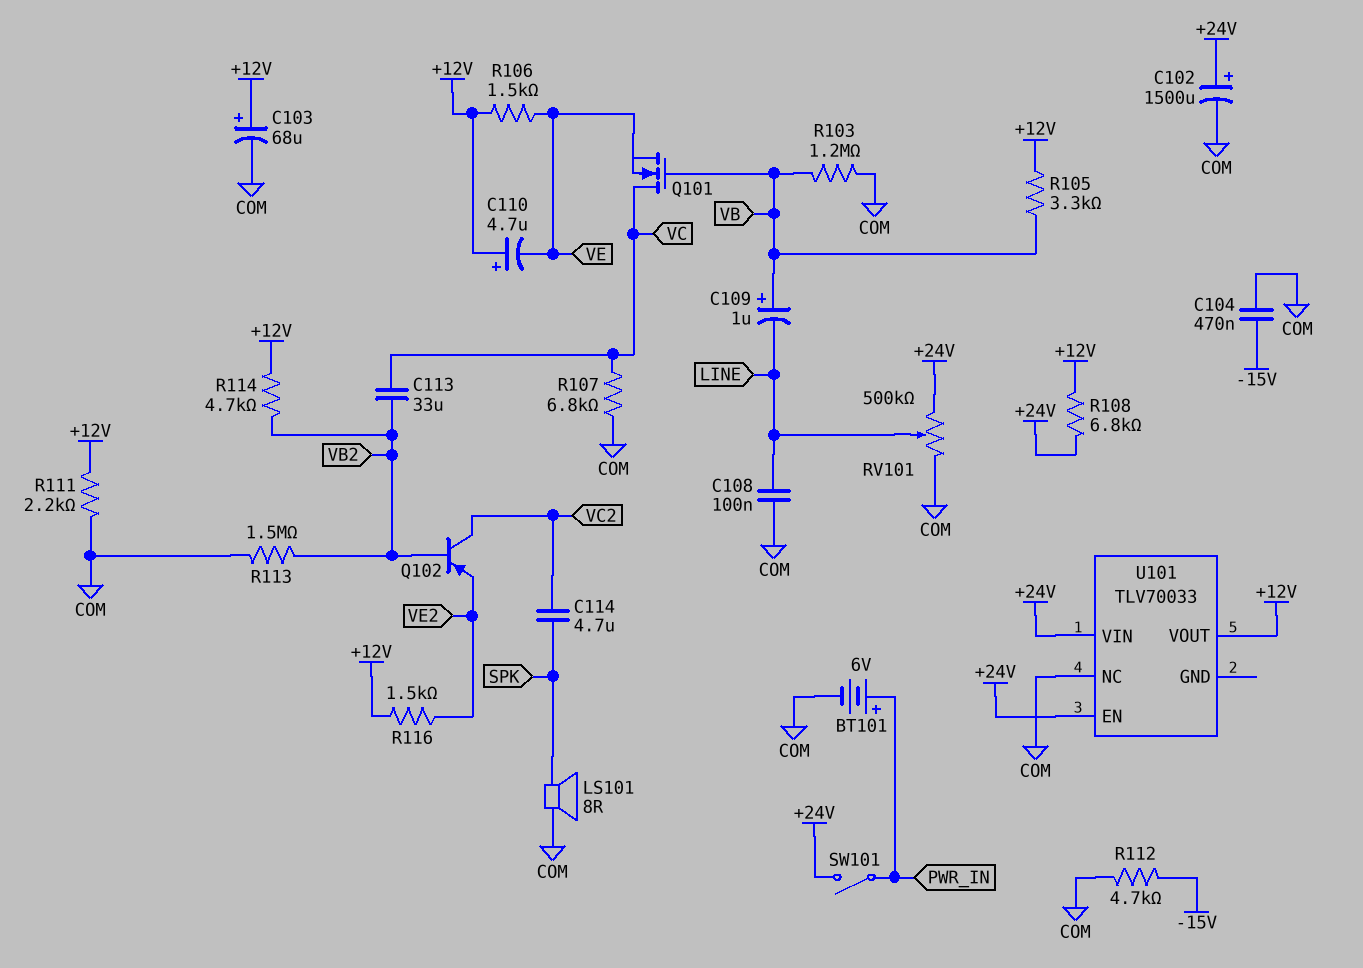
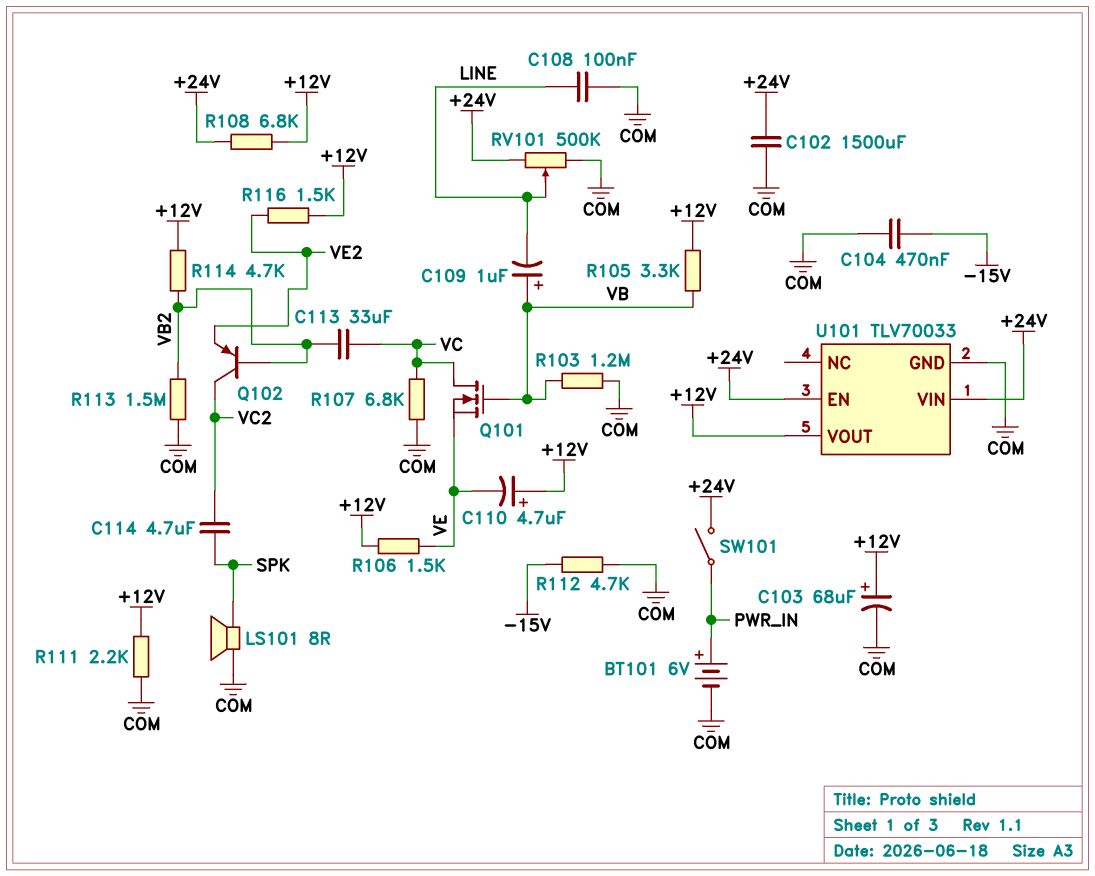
C102: 1500uF (plus +24V, minus COM) -> 1500uF (+24V, COM)
U101 pin GND: none -> COM
U101 pin NC: COM -> none

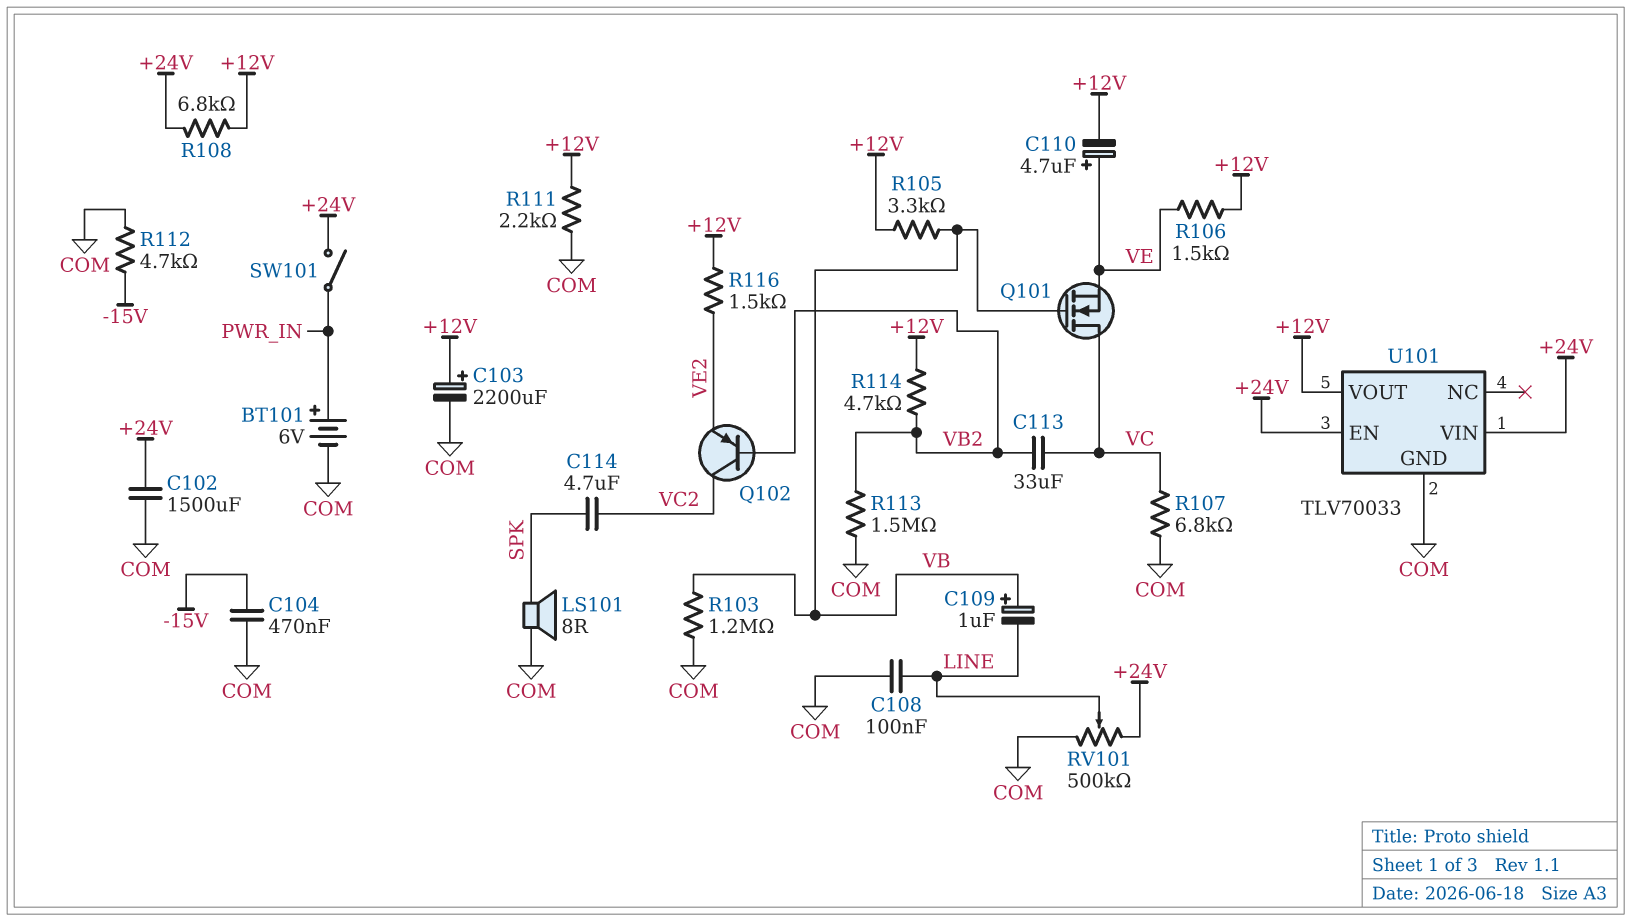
C103: 68uF (plus +12V, minus COM) -> 2200uF (plus +12V, minus COM)
C110: 4.7uF (plus +12V, minus VE) -> 4.7uF (plus VE, minus +12V)

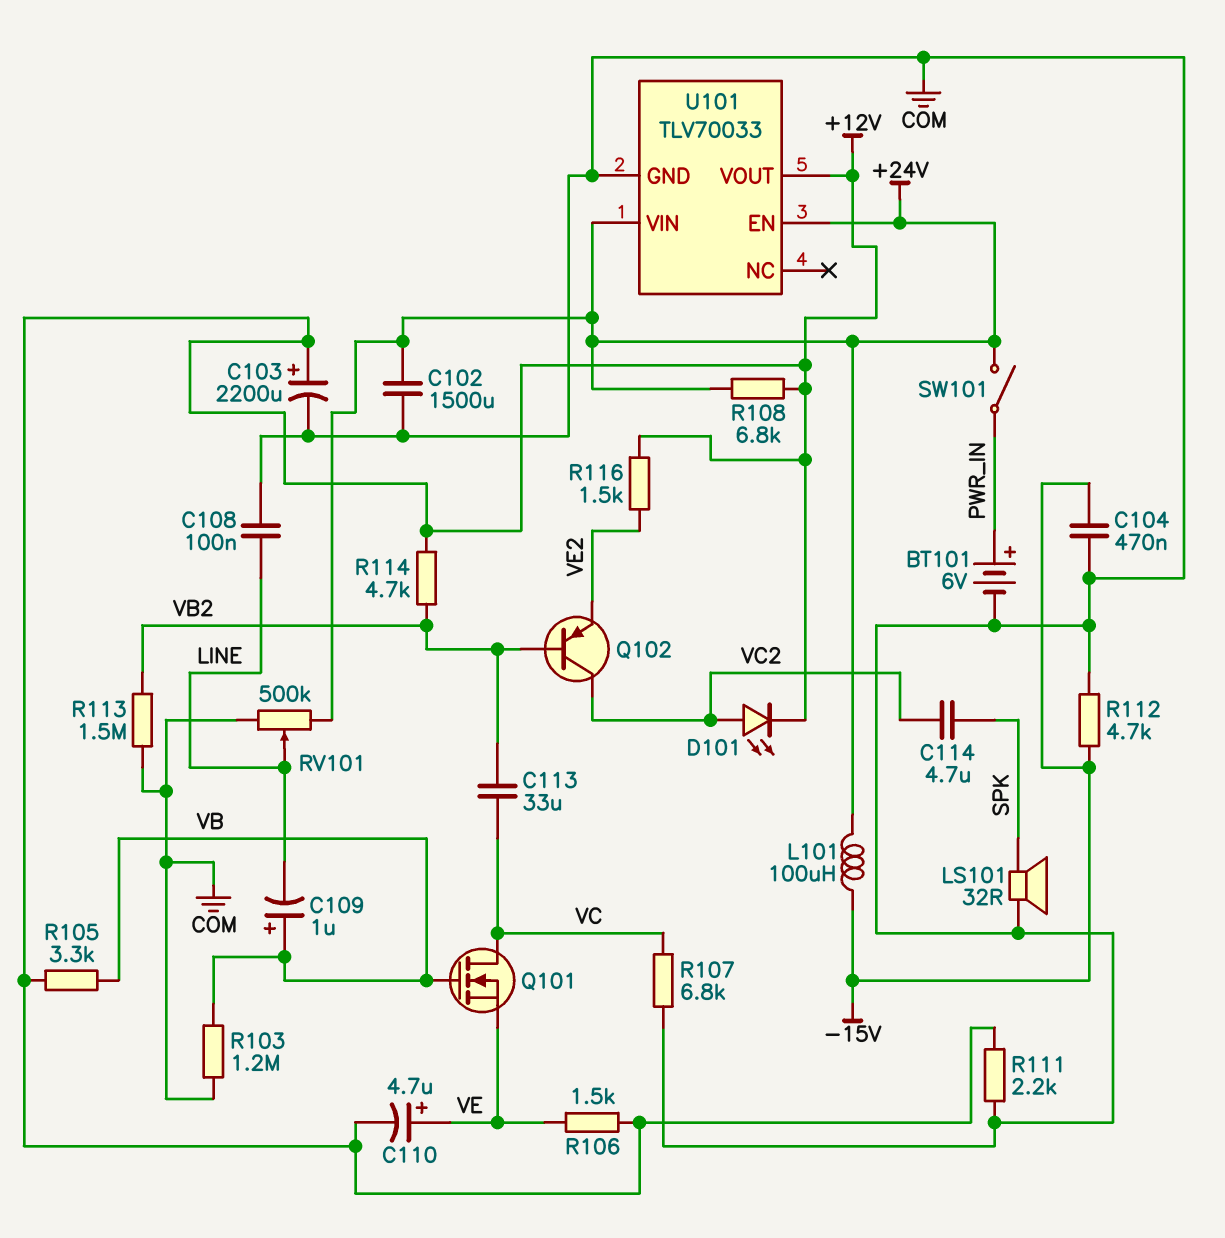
D101: none -> LED (A VC2, K +12V)
L101: none -> 100uH (+24V, -15V)
LS101: speaker 8R (COM, SPK) -> speaker 32R (COM, SPK)

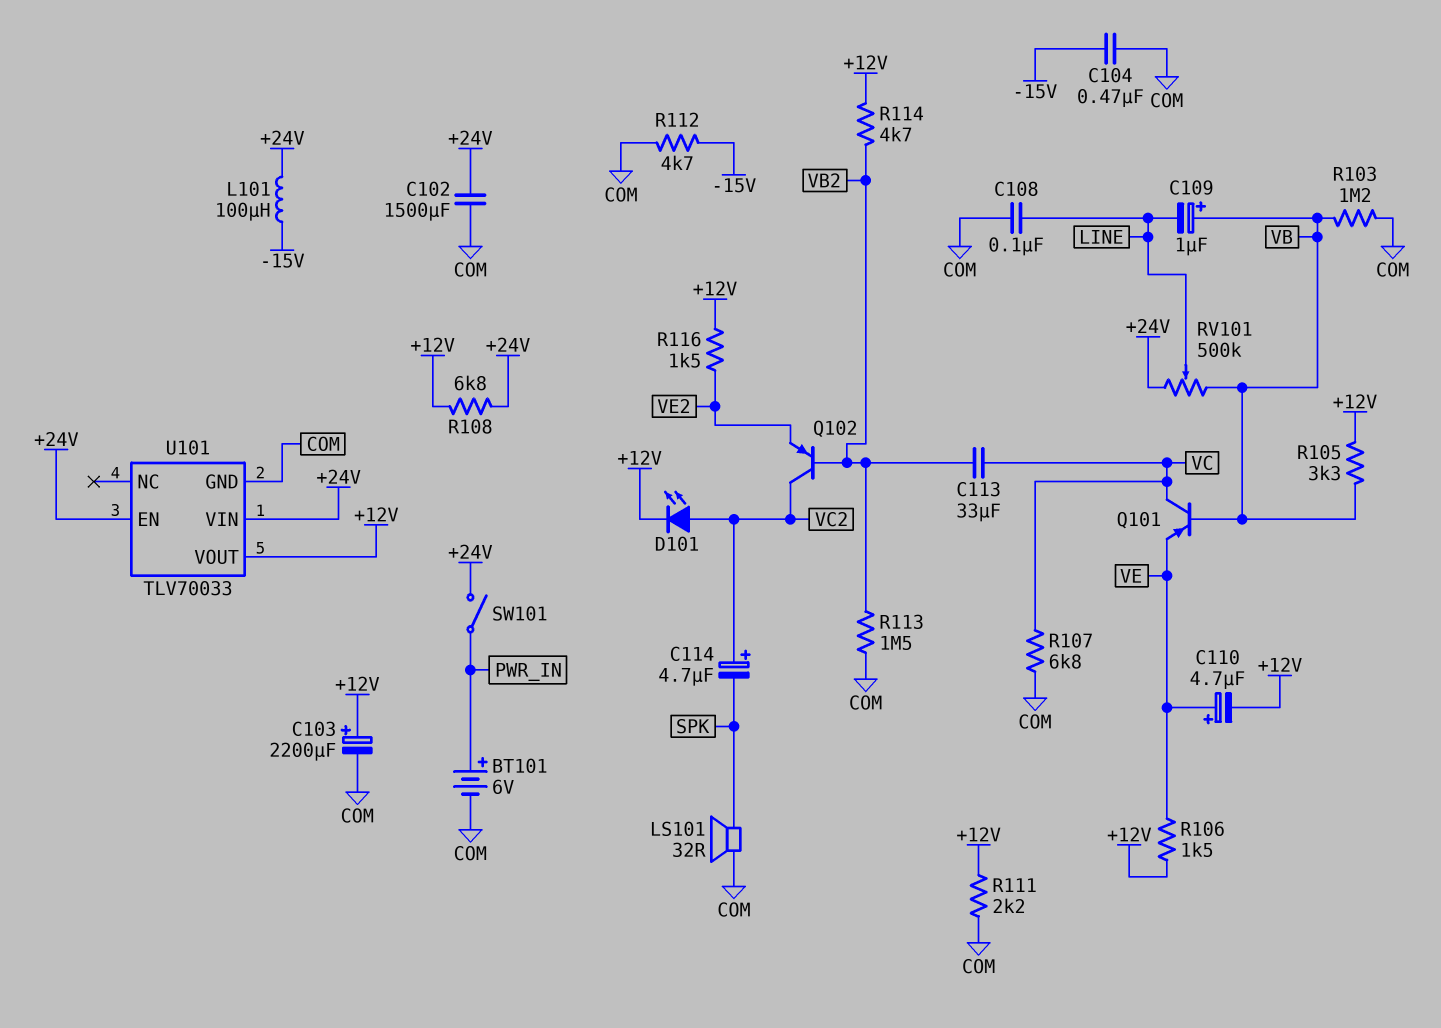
C114: 4.7uF (SPK, VC2) -> 4.7uF (plus VC2, minus SPK)
Q101: NMOS (G VB, D VC, S VE) -> PNP (B VB, C VC, E VE)
RV101: 500k (+24V, COM, wiper LINE) -> 500k (+24V, VB, wiper LINE)

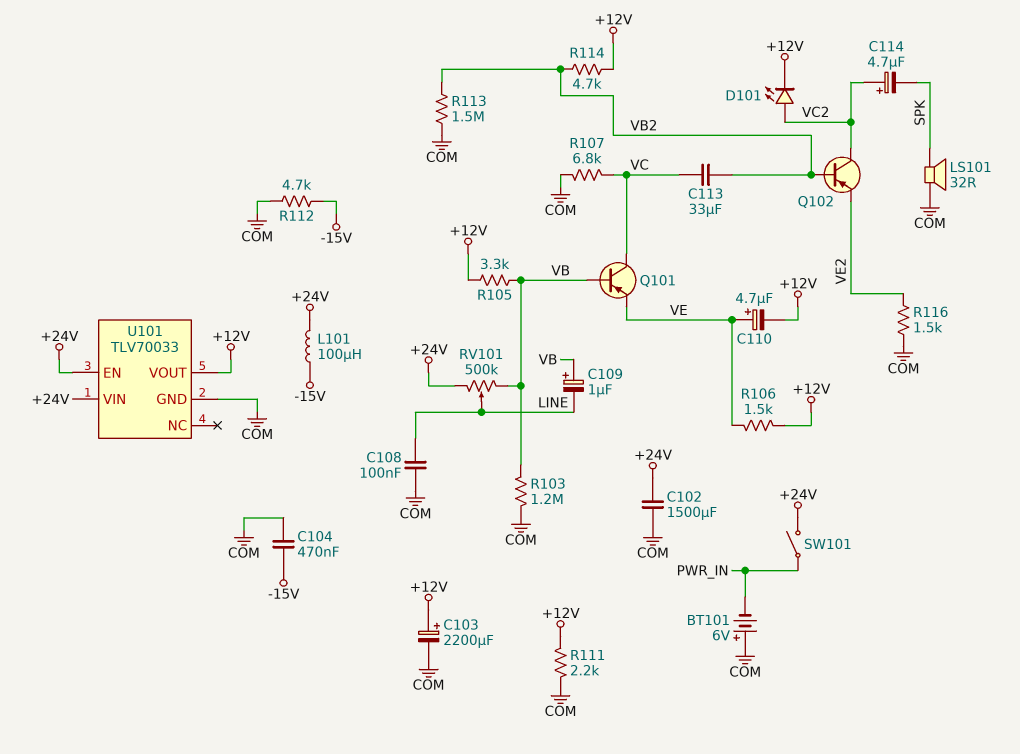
BT101: 6V (plus PWR_IN, minus COM) -> 6V (plus COM, minus PWR_IN)
R108: 6.8k (+12V, +24V) -> none
R116: 1.5k (+12V, VE2) -> 1.5k (COM, VE2)

